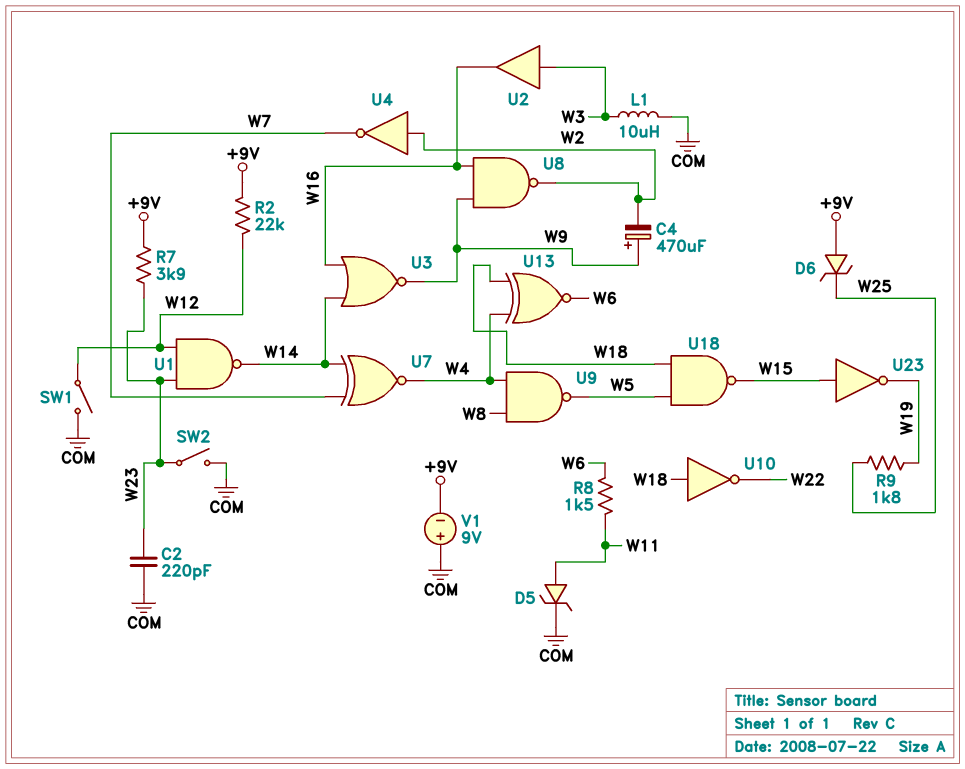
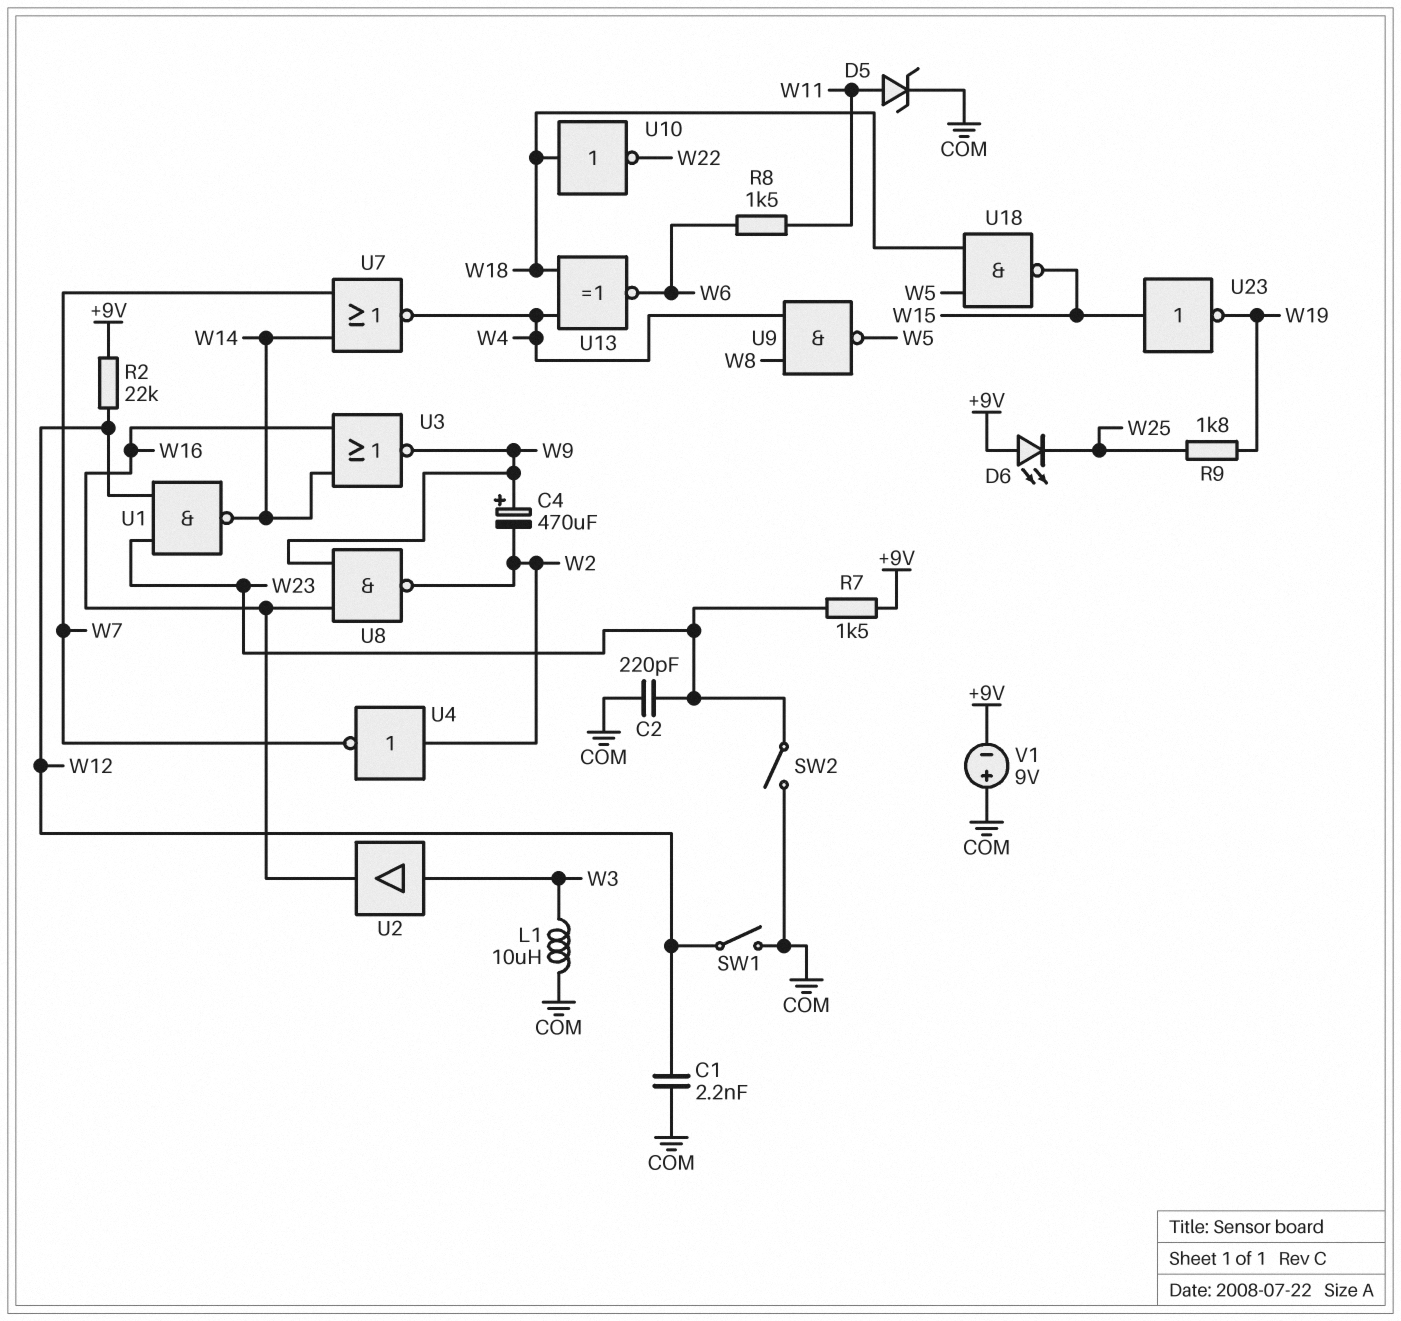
C1: none -> 2.2nF (COM, W12)
D6: zener (A +9V, K W25) -> LED (A +9V, K W25)
R7: 3.9k (+9V, W23) -> 1.5k (+9V, W23)
U7: XNOR (in W7, in W14, out W4) -> NOR (in W7, in W14, out W4)

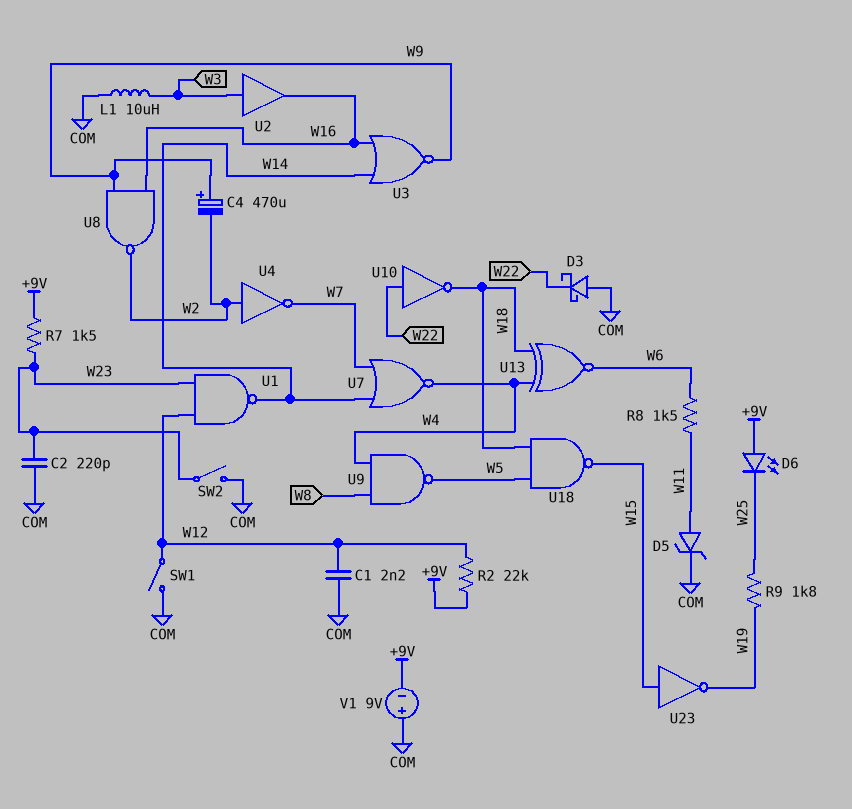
D3: none -> schottky (A COM, K W22)
U10: NOT (in W18, out W22) -> NOT (in W22, out W18)

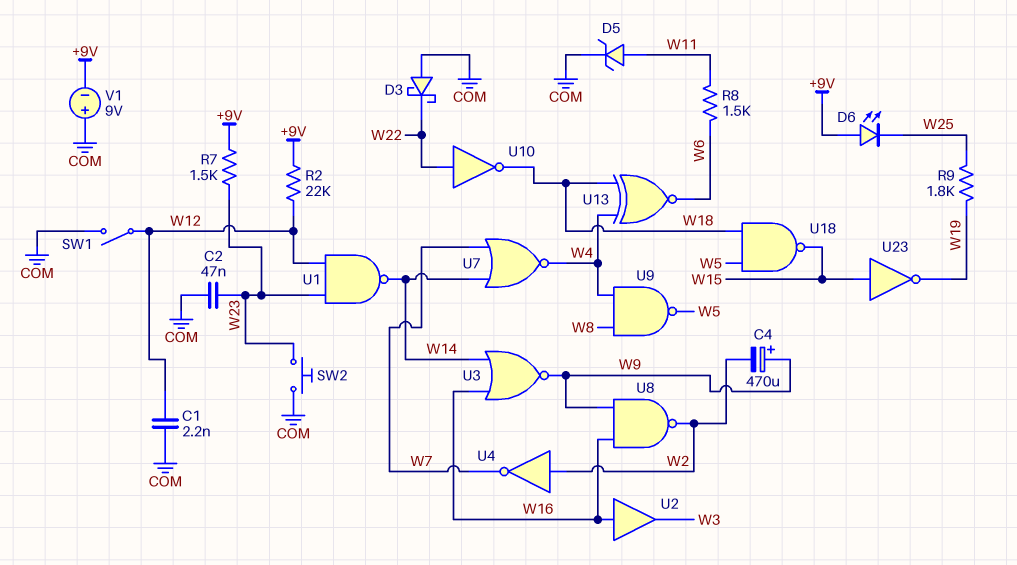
C2: 220pF (COM, W23) -> 47nF (COM, W23)
L1: 10uH (COM, W3) -> none
SW2: switch (COM, W23) -> button (COM, W23)
U2: buffer (in W3, out W16) -> buffer (in W16, out W3)

